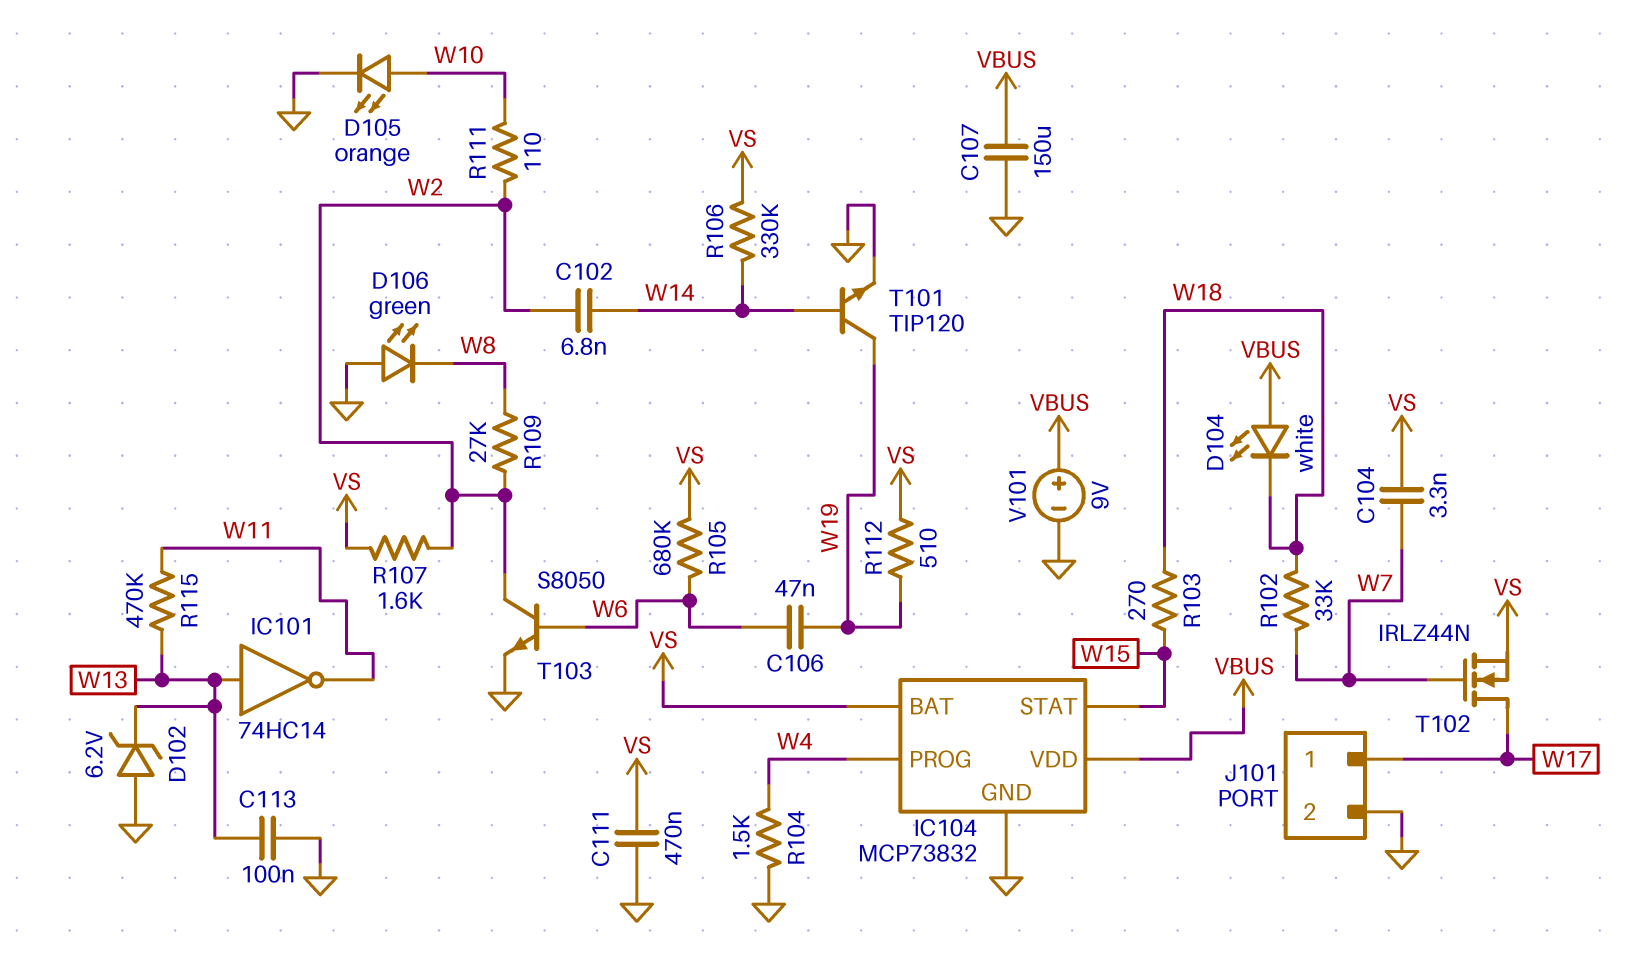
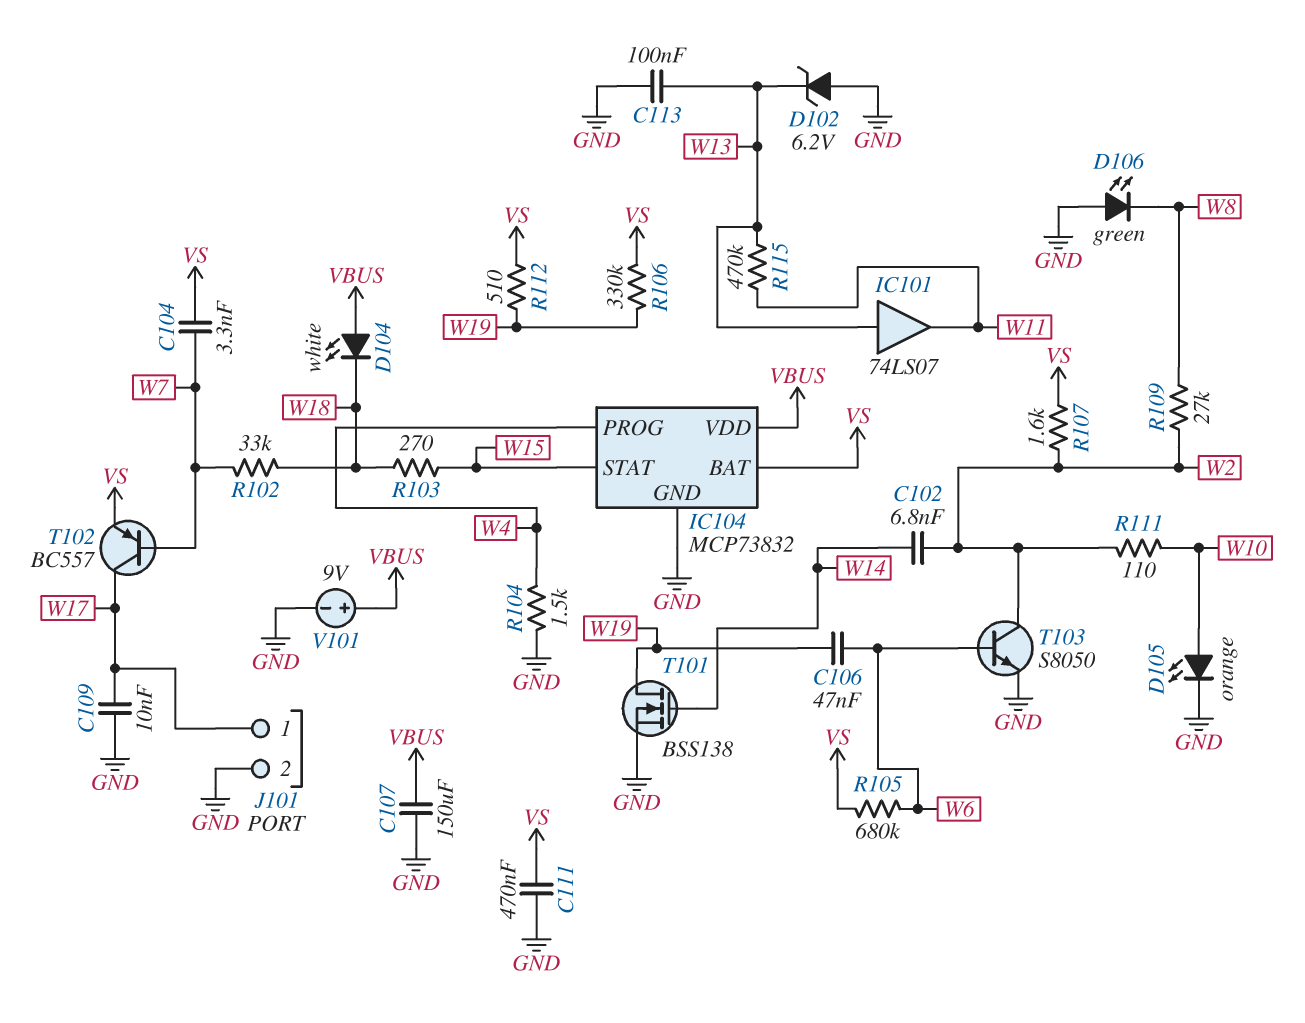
C109: none -> 10nF (GND, W17)
IC101: NOT 74HC14 (in W13, out W11) -> buffer 74LS07 (in W13, out W11)
R106: 330k (VS, W14) -> 330k (VS, W19)
T101: NPN TIP120 (B W14, C W19, E GND) -> NMOS BSS138 (G W14, D W19, S GND)
T102: NMOS IRLZ44N (G W7, D W17, S VS) -> PNP BC557 (B W7, C W17, E VS)

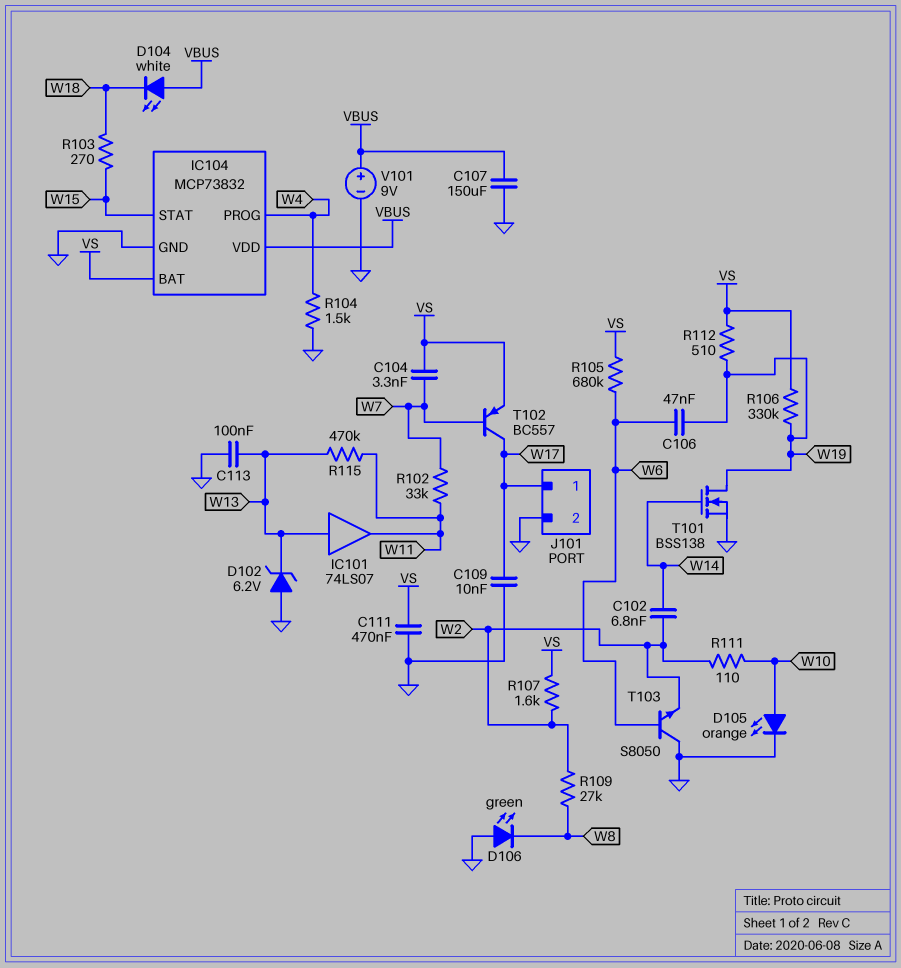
R102: 33k (W7, W18) -> 33k (W7, W11)
T103: NPN S8050 (B W6, C W2, E GND) -> NPN S8050 (B W6, C GND, E W2)

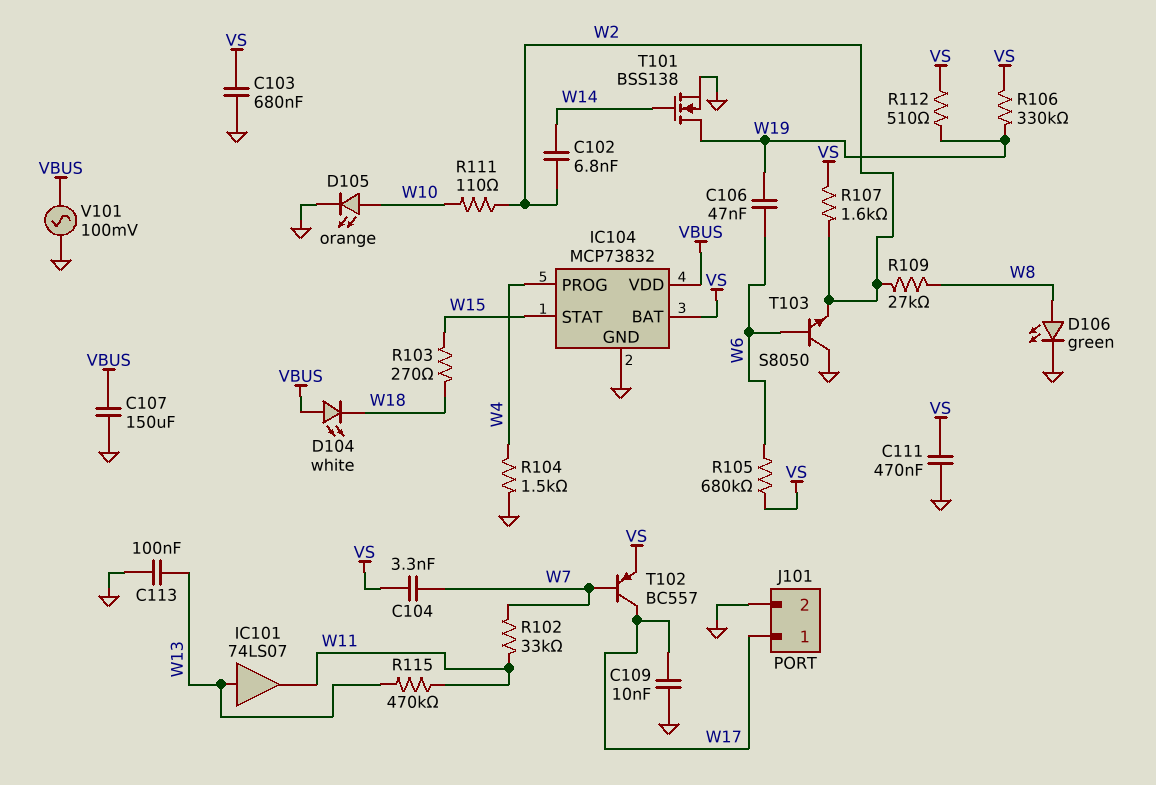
C103: none -> 680nF (GND, VS)
D102: zener 6.2V (A GND, K W13) -> none
D106: LED green (A GND, K W8) -> LED green (A W8, K GND)
V101: 9V (plus VBUS, minus GND) -> AC 100mV (GND, VBUS)

